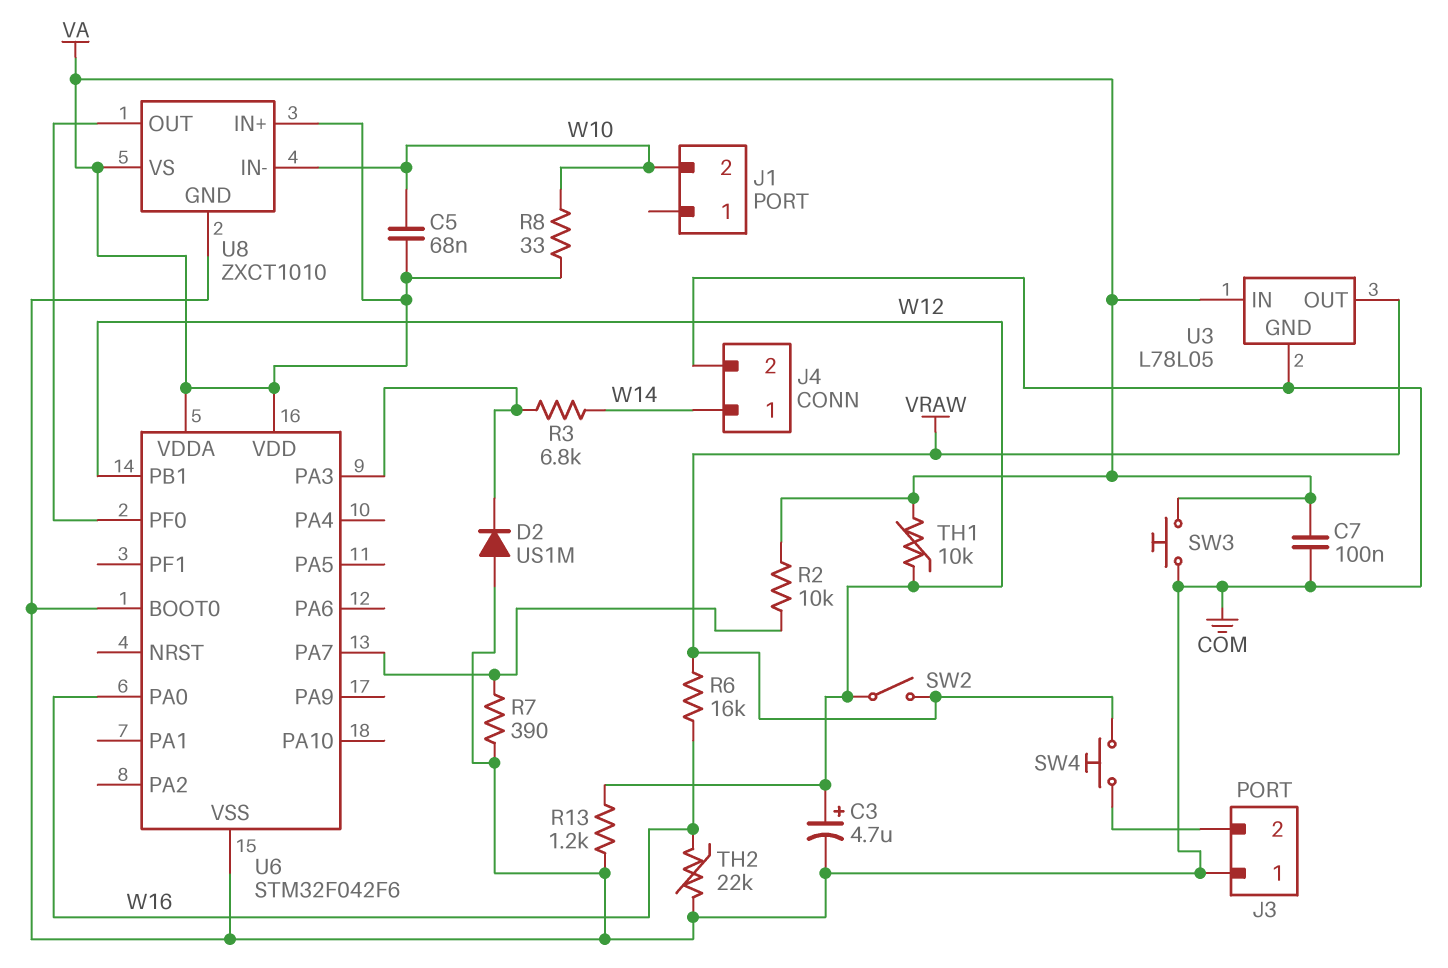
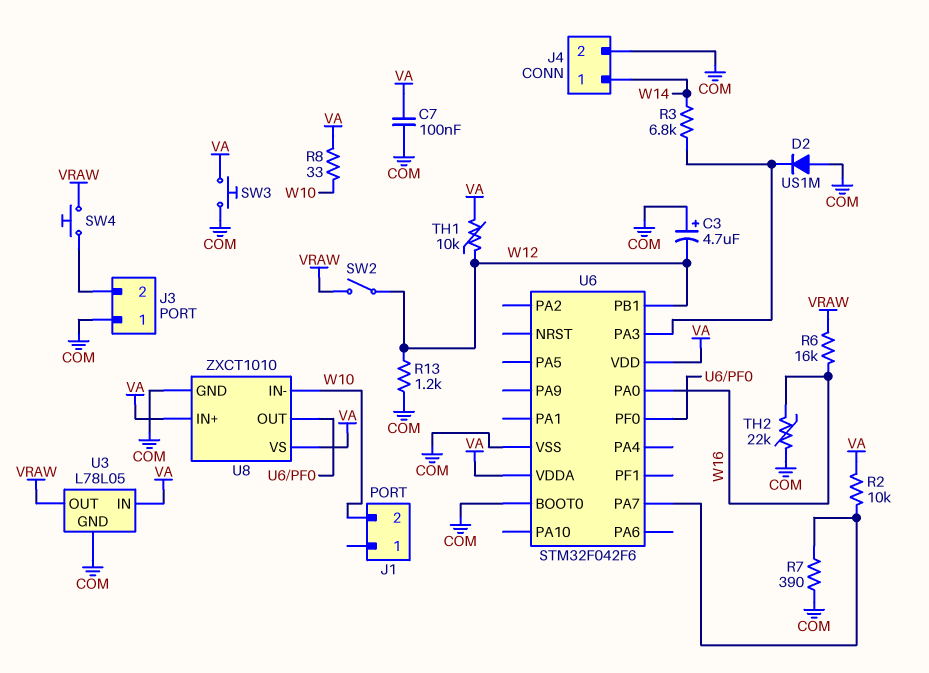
C3: 4.7uF (plus W12, minus COM) -> 4.7uF (plus COM, minus W12)
C5: 68nF (VA, W10) -> none

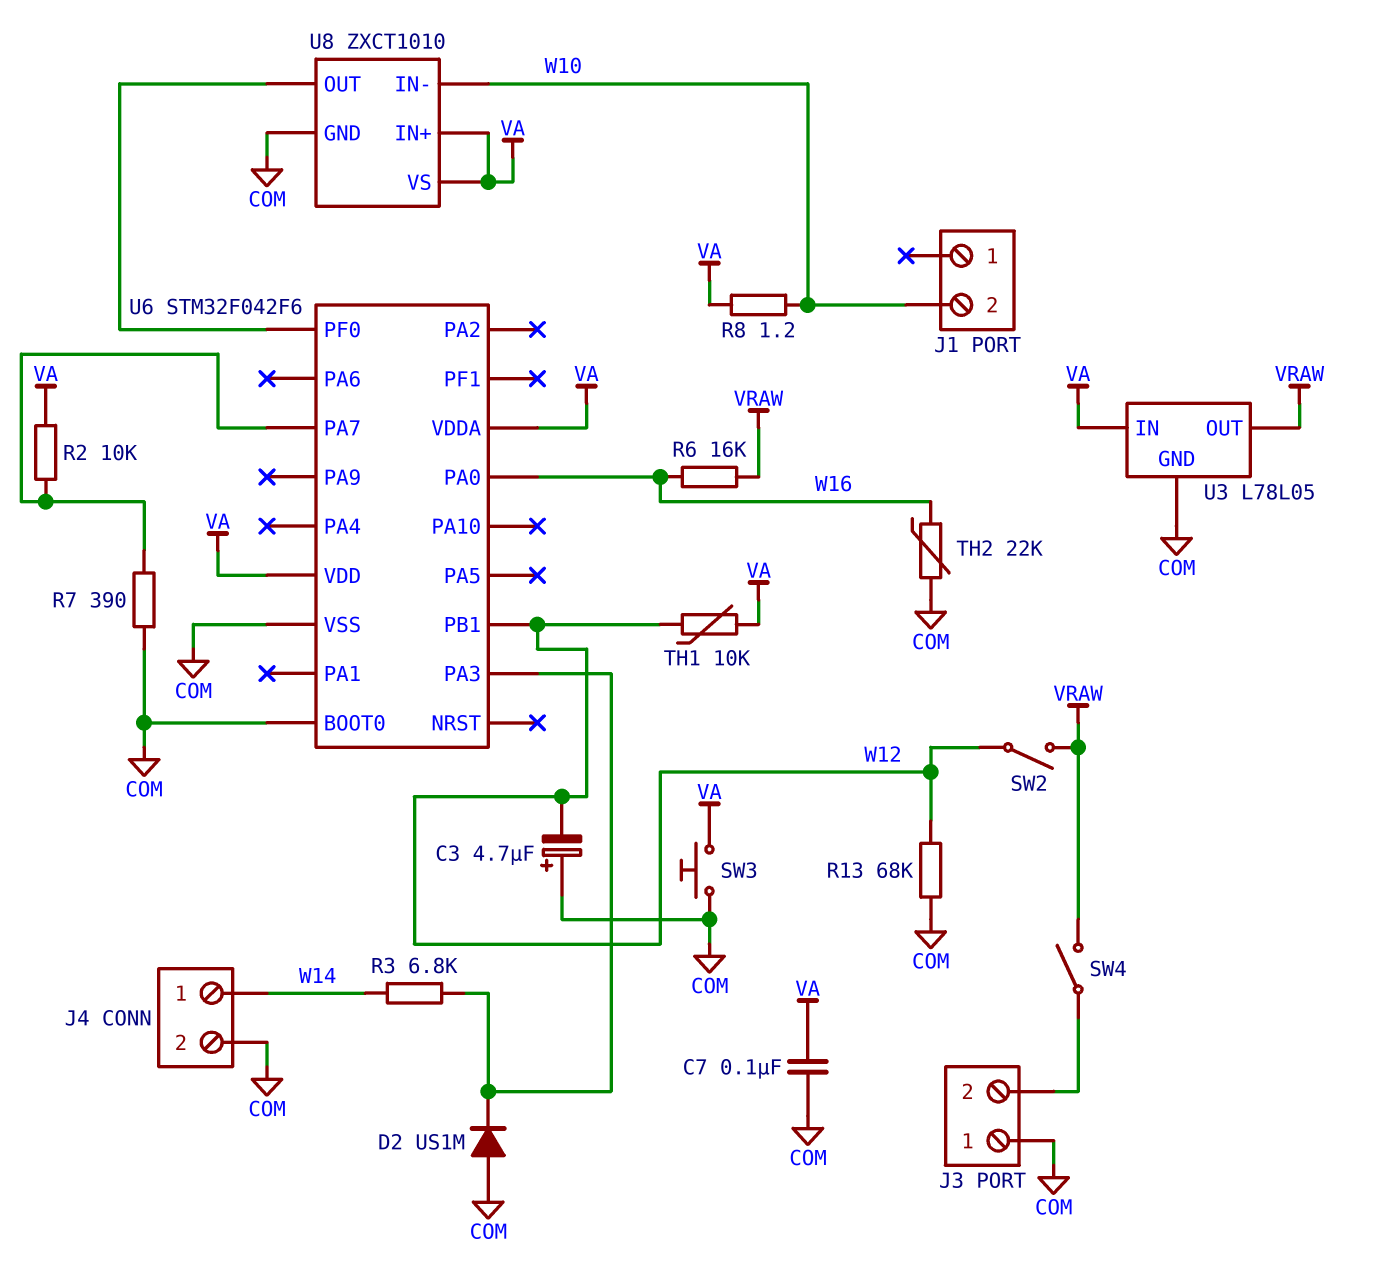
R8: 33 (VA, W10) -> 1.2 (VA, W10)
R13: 1.2k (COM, W12) -> 68k (COM, W12)
SW4: button (J3/2, VRAW) -> switch (J3/2, VRAW)

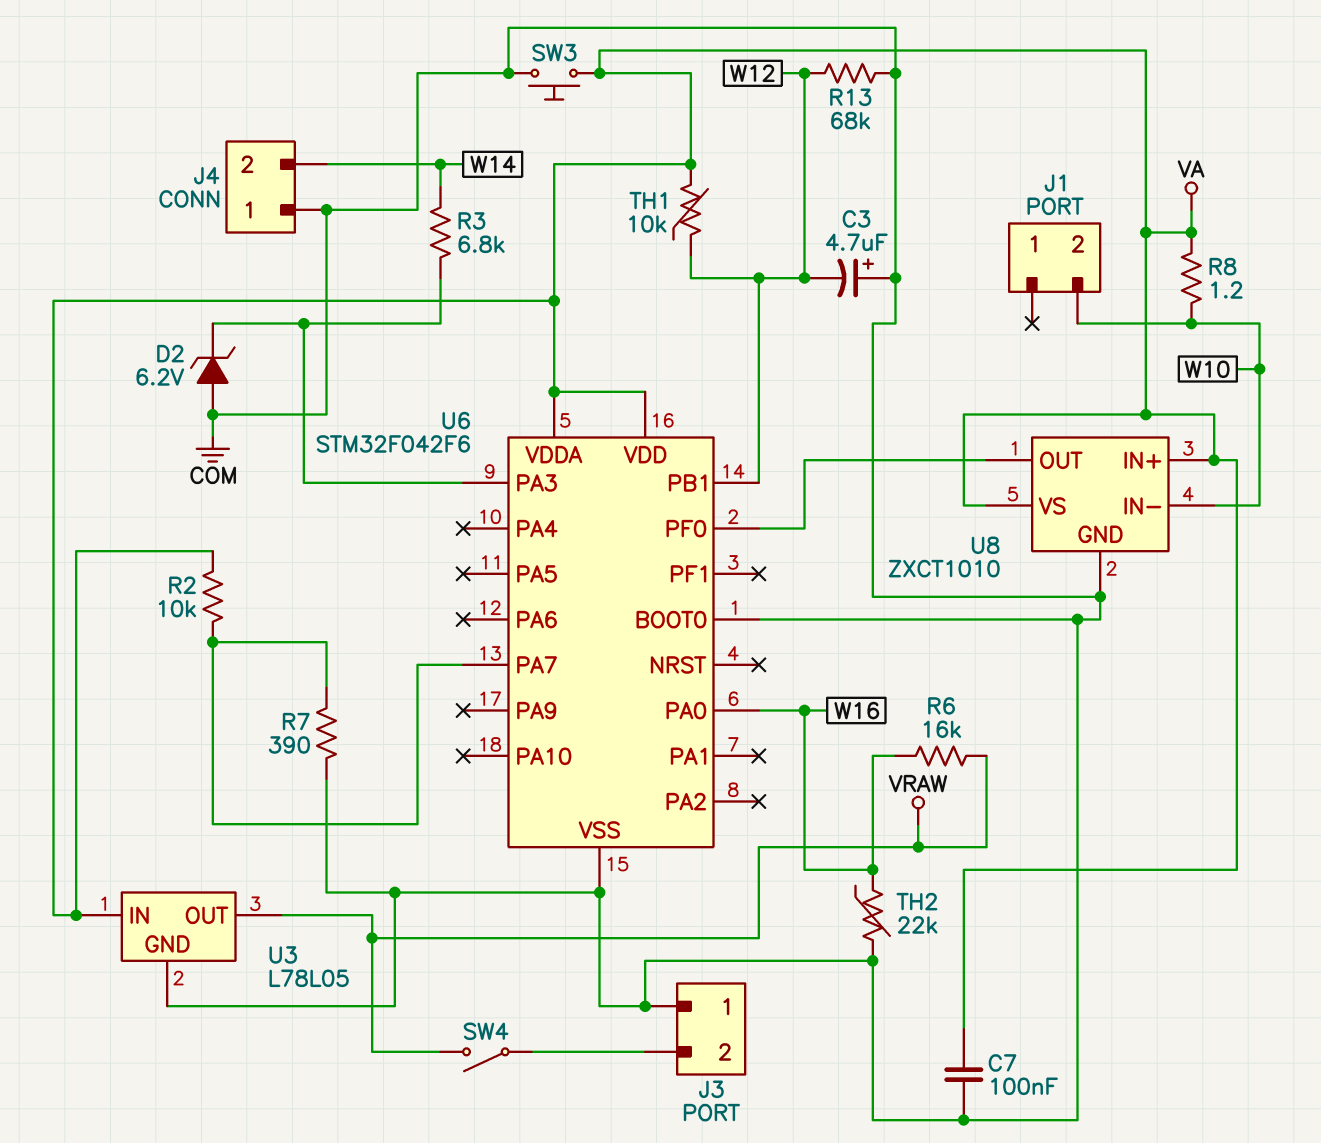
D2: diode US1M (A COM, K U6/PA3) -> zener 6.2V (A COM, K U6/PA3)
J4 pin 1: W14 -> COM
J4 pin 2: COM -> W14
SW2: switch (VRAW, W12) -> none

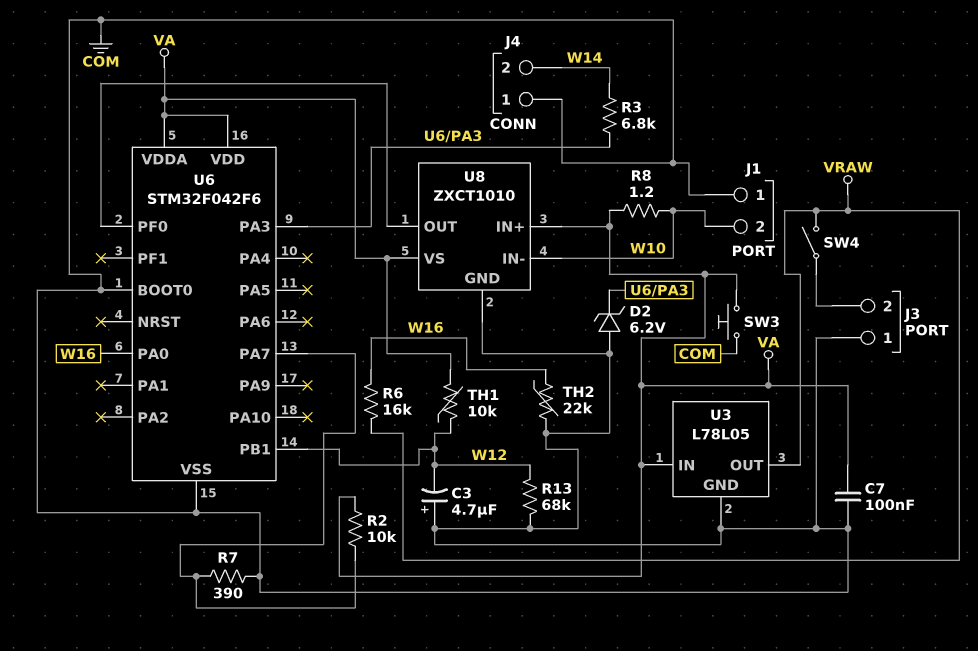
J1 pin 1: none -> COM

